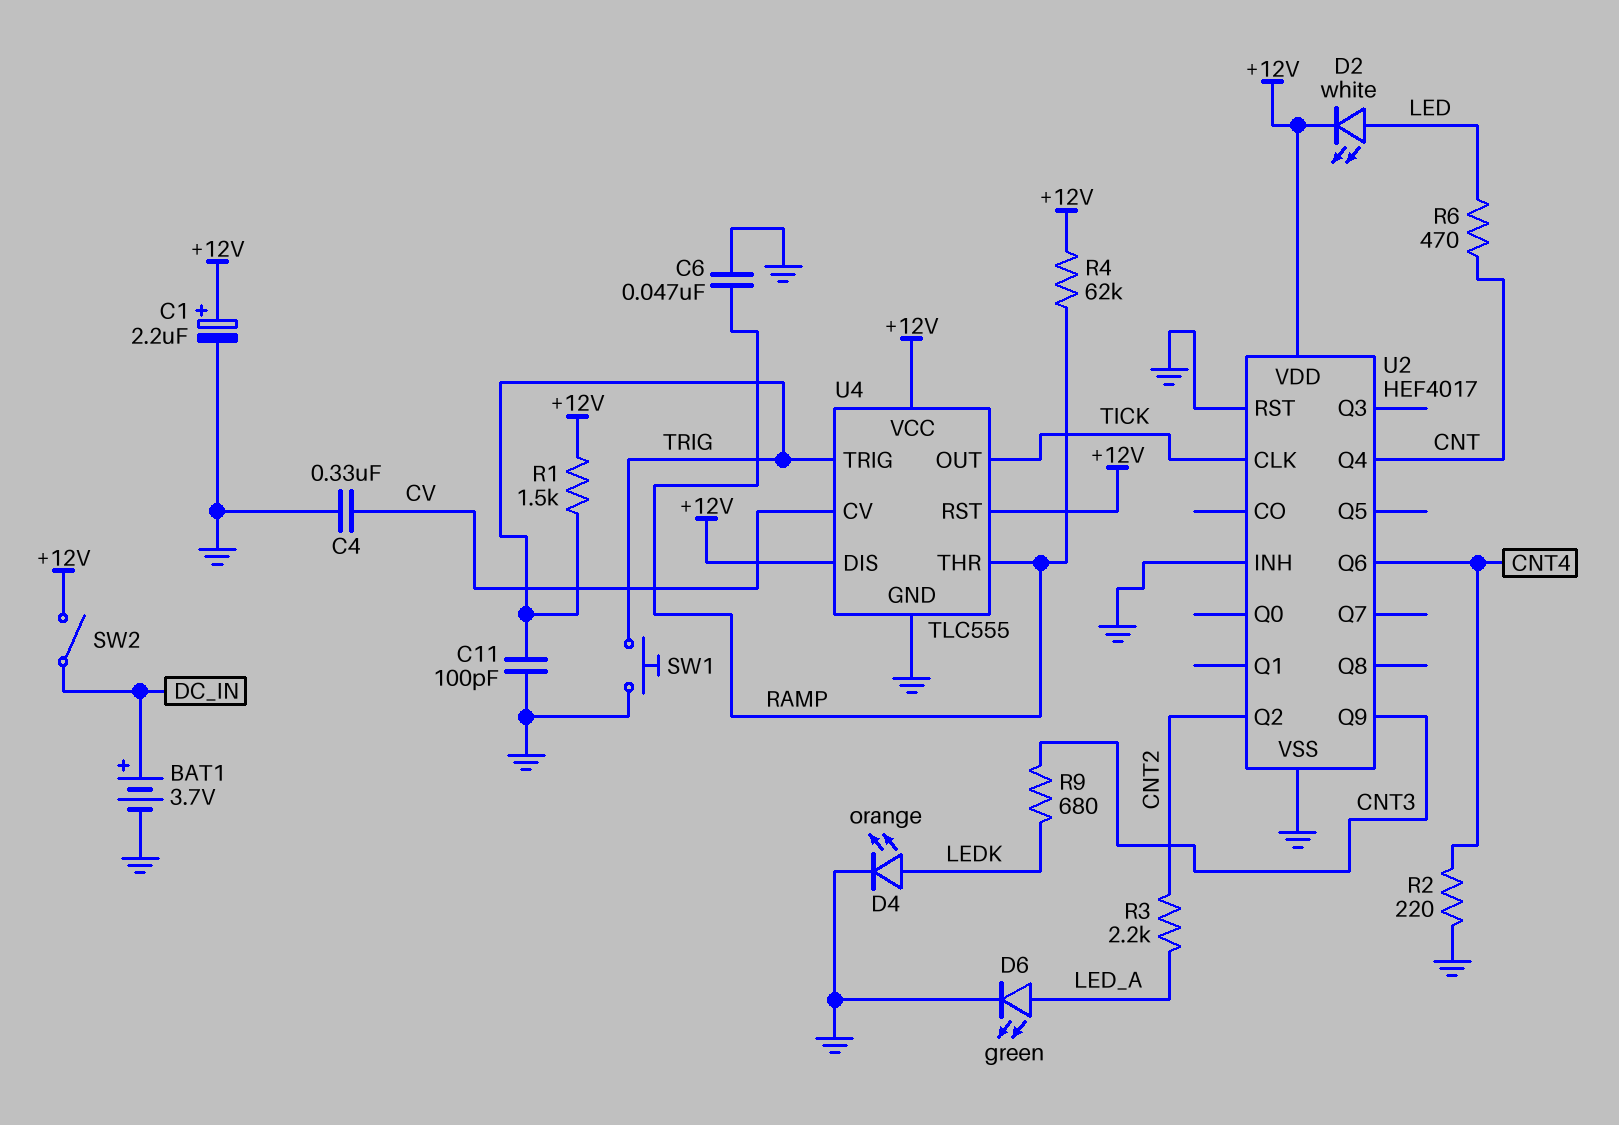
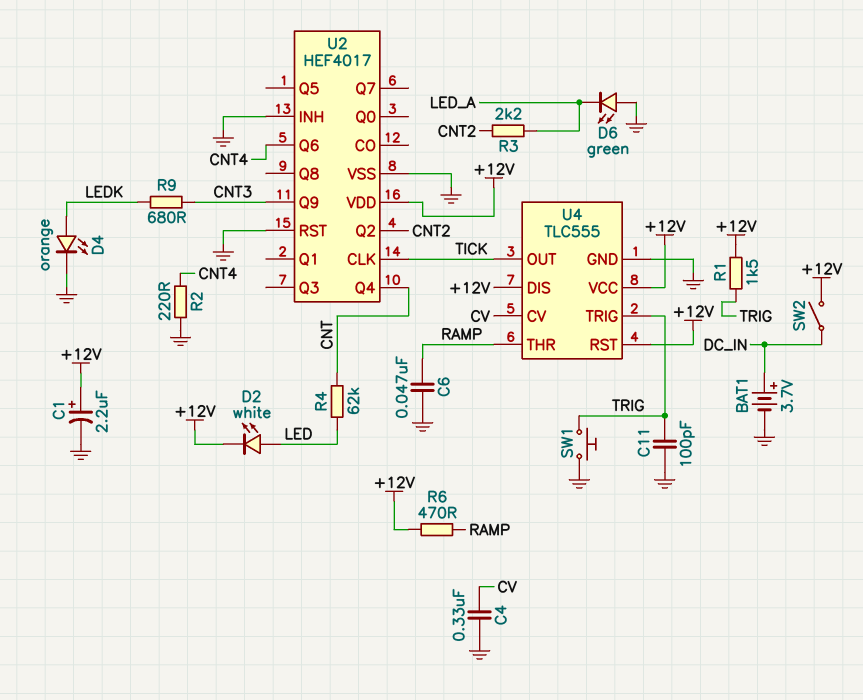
D6: LED green (A LED_A, K GND) -> LED green (A GND, K LED_A)
R4: 62k (+12V, RAMP) -> 62k (CNT, LED)
R6: 470 (CNT, LED) -> 470 (+12V, RAMP)

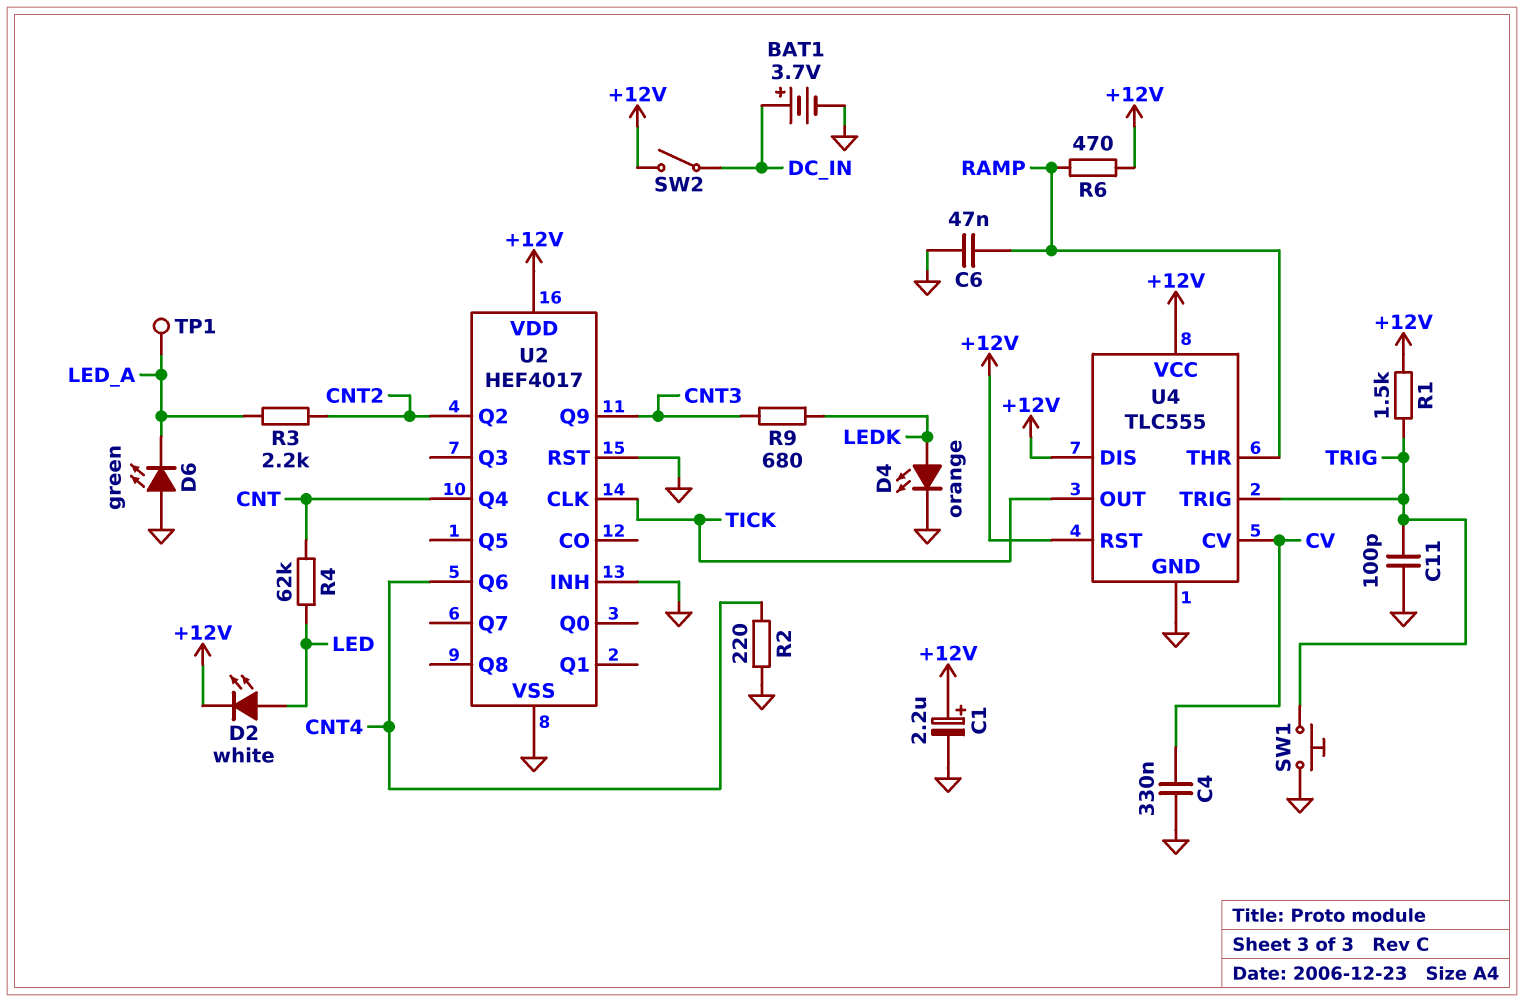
TP1: none -> test point (LED_A)

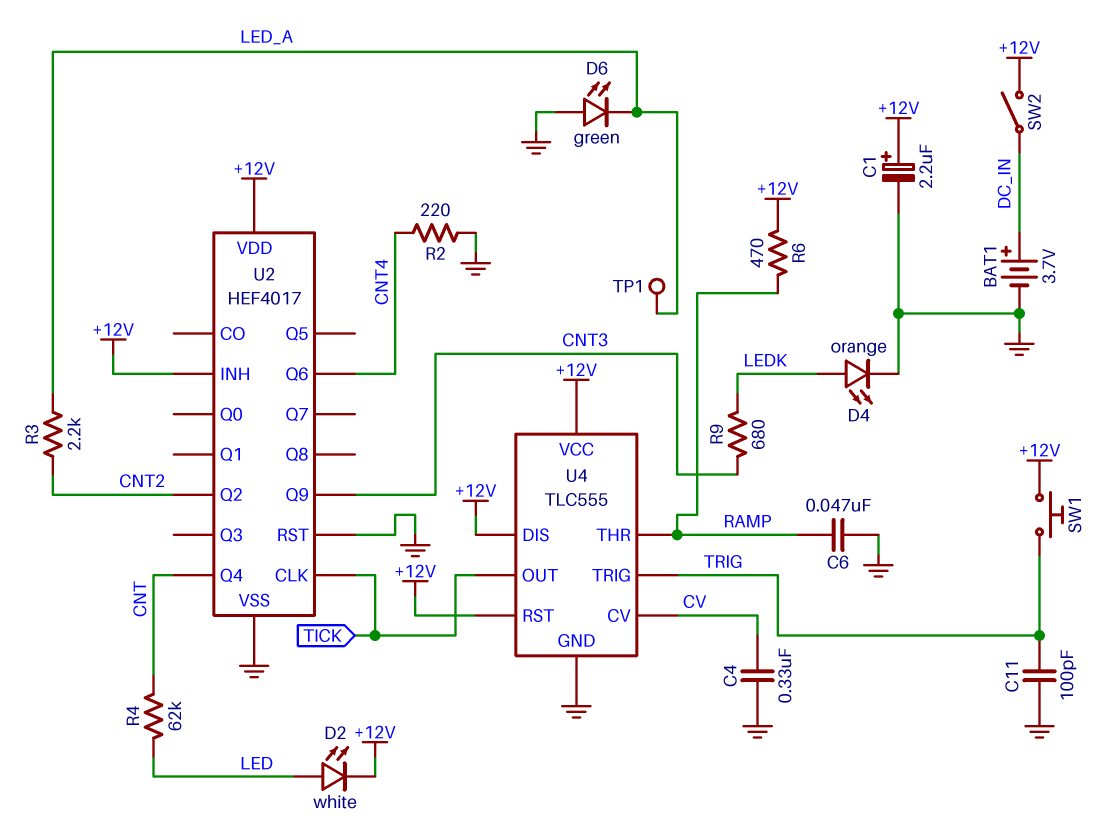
R1: 1.5k (+12V, TRIG) -> none
SW1: button (GND, TRIG) -> button (+12V, TRIG)
U2 pin INH: GND -> +12V

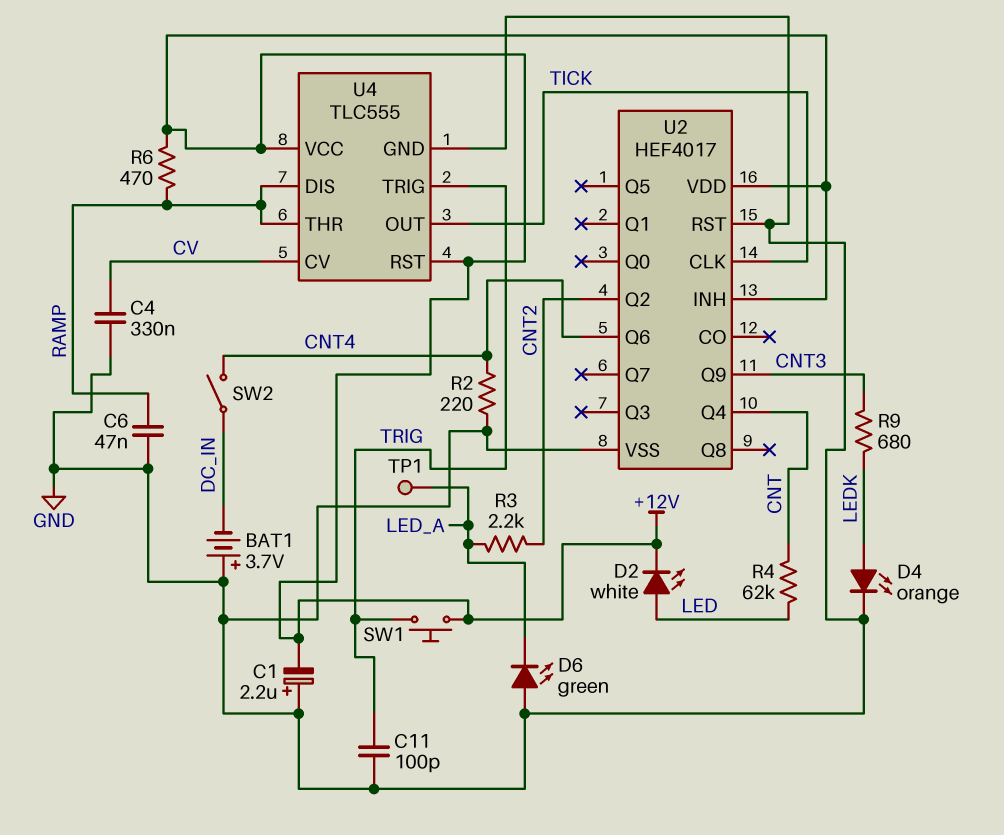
BAT1: 3.7V (plus DC_IN, minus GND) -> 3.7V (plus GND, minus DC_IN)
C1: 2.2uF (plus +12V, minus GND) -> 2.2uF (plus GND, minus +12V)
SW2: switch (+12V, DC_IN) -> switch (CNT4, DC_IN)
U4 pin DIS: +12V -> RAMP

